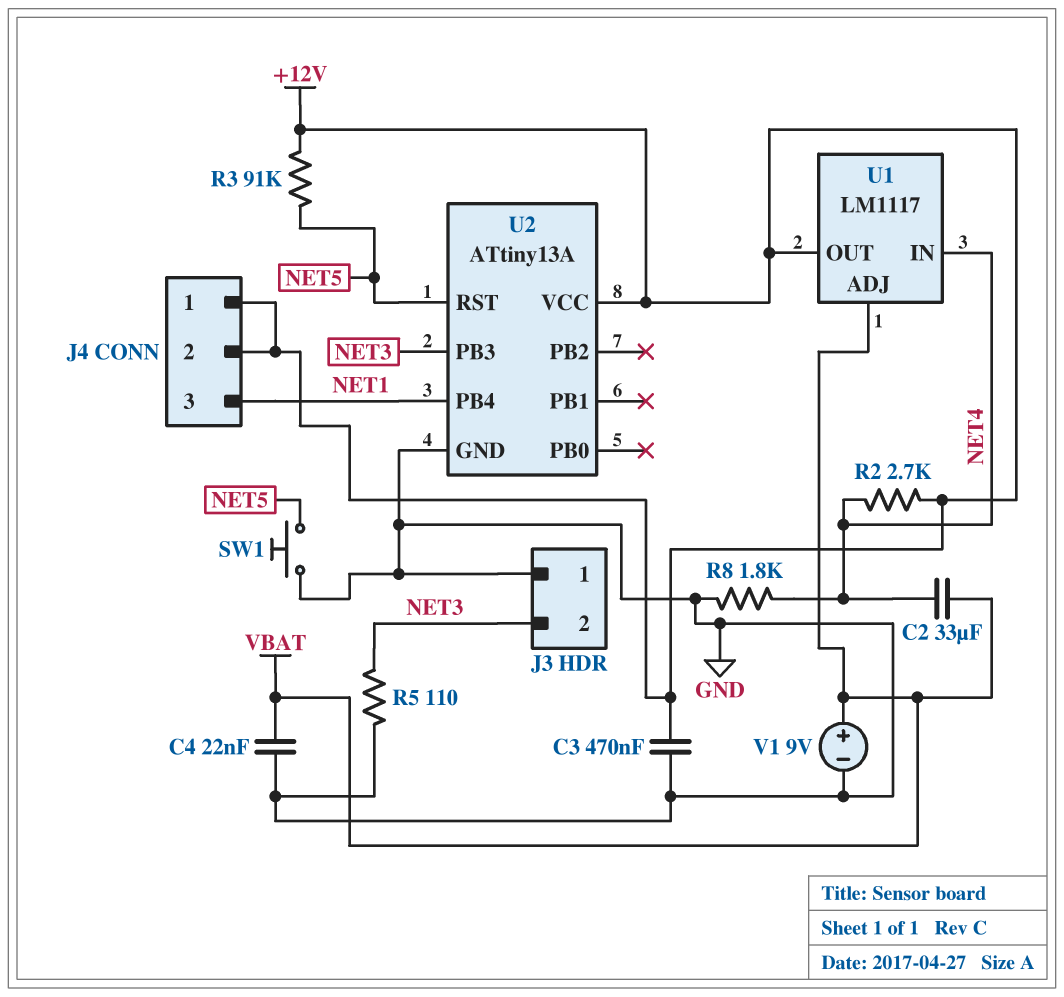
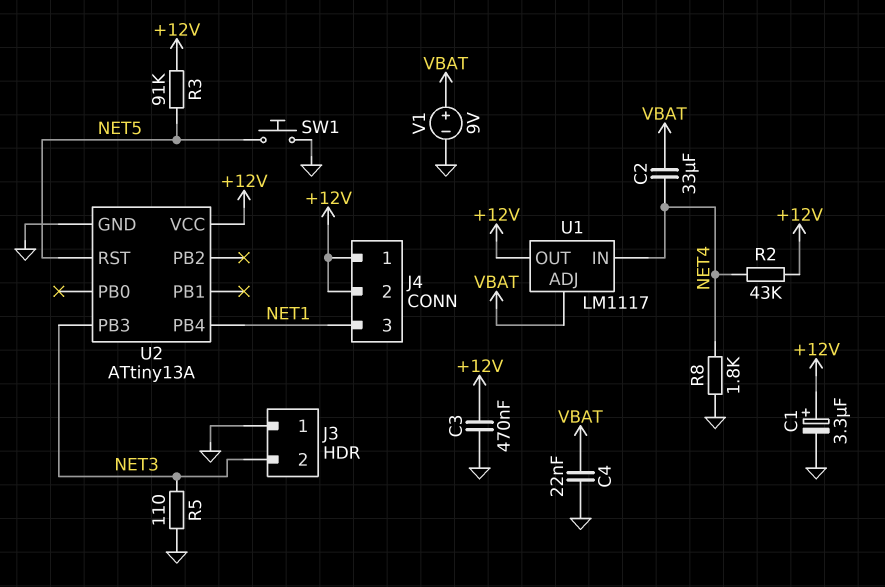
C1: none -> 3.3uF (plus +12V, minus GND)
R2: 2.7k (+12V, NET4) -> 43k (+12V, NET4)

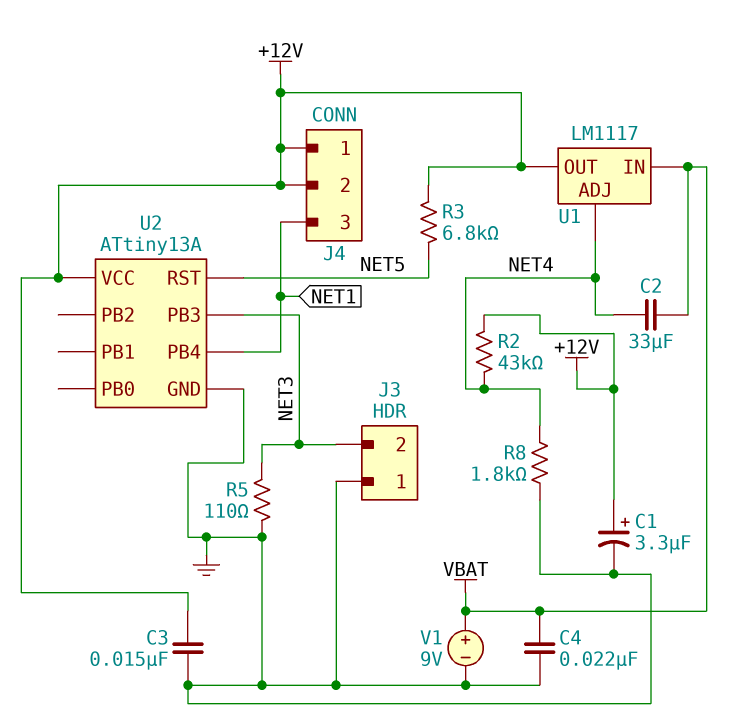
C3: 470nF (+12V, GND) -> 15nF (+12V, GND)
R3: 91k (+12V, NET5) -> 6.8k (+12V, NET5)
SW1: button (GND, NET5) -> none
U1 pin ADJ: VBAT -> NET4
U1 pin IN: NET4 -> VBAT

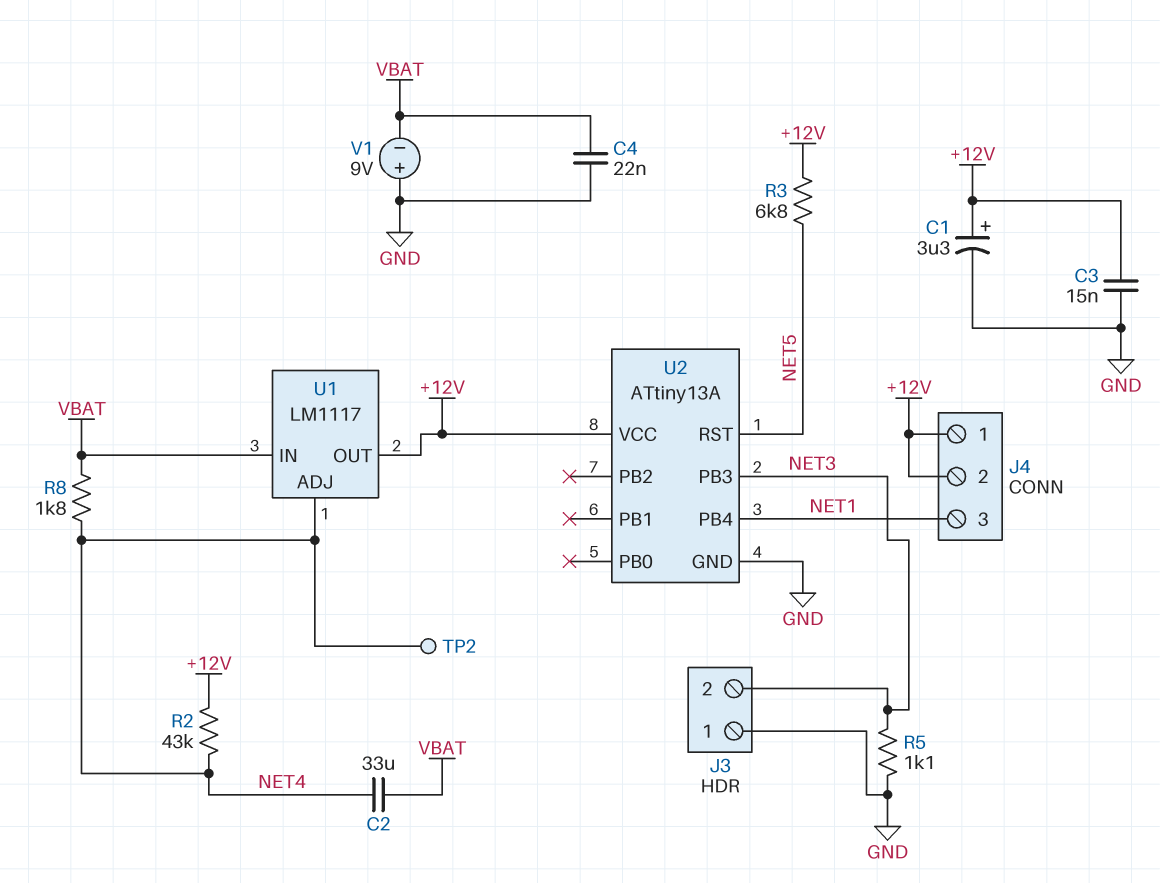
R5: 110 (GND, NET3) -> 1.1k (GND, NET3)
R8: 1.8k (GND, NET4) -> 1.8k (NET4, VBAT)
TP2: none -> test point (NET4)
V1: 9V (plus VBAT, minus GND) -> 9V (plus GND, minus VBAT)

